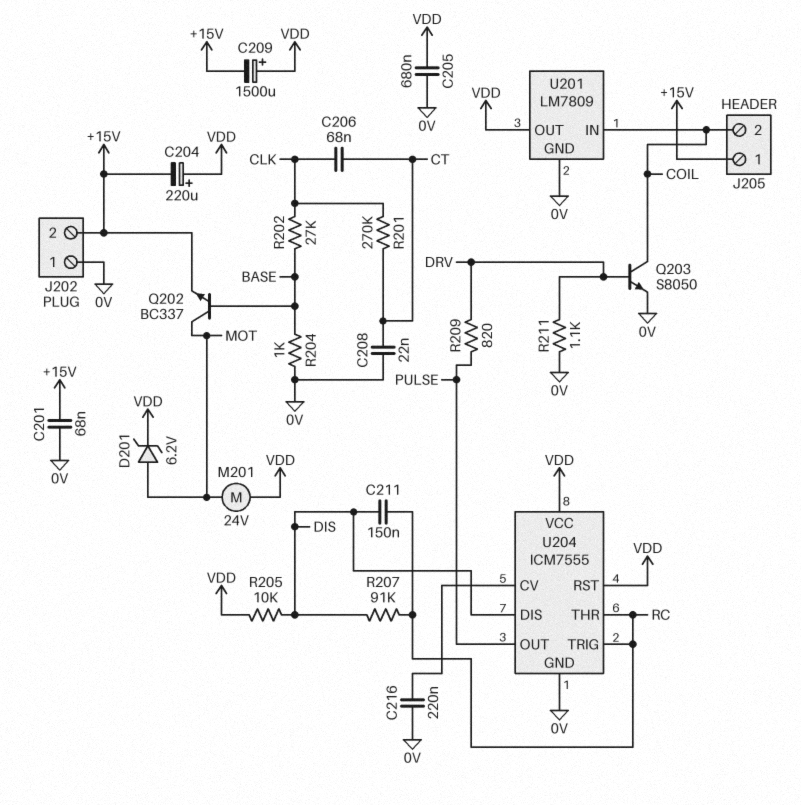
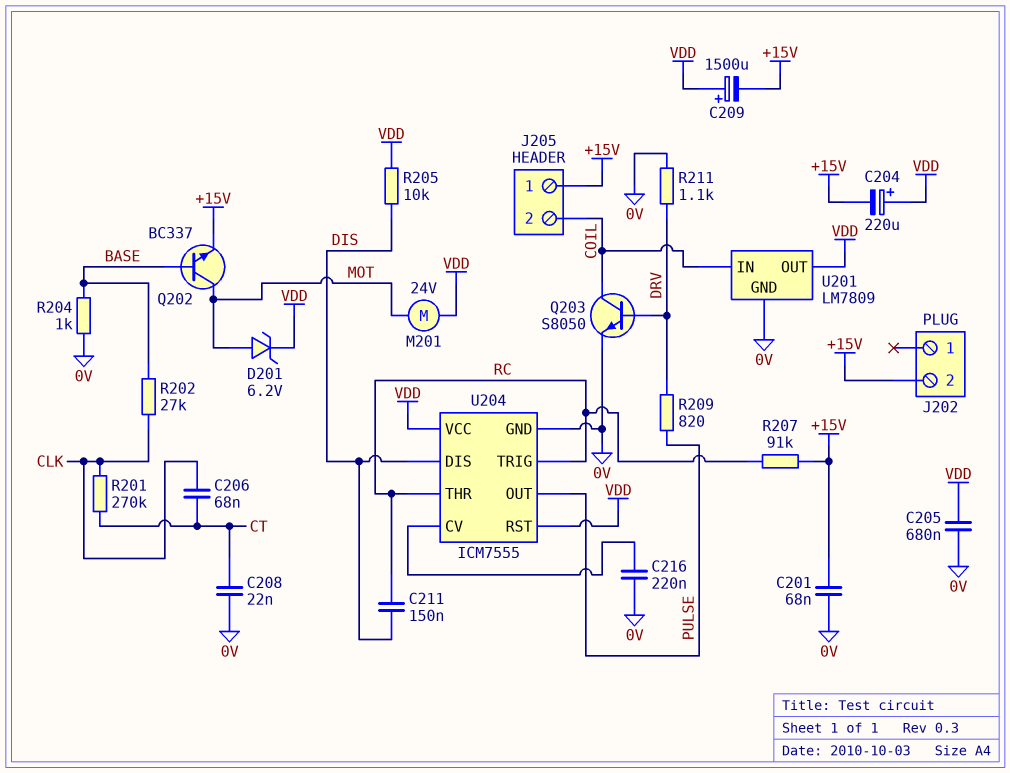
J202 pin 1: 0V -> none
R207: 91k (DIS, RC) -> 91k (+15V, RC)

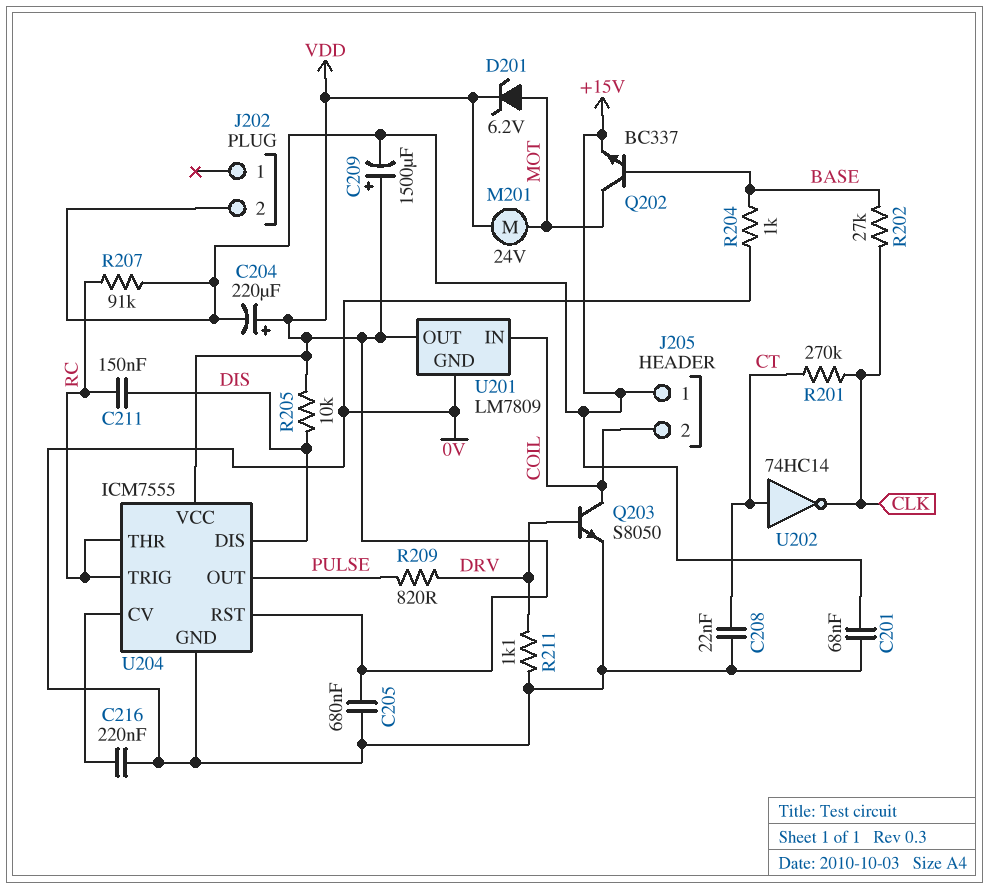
C206: 68nF (CLK, CT) -> none
U202: none -> NOT 74HC14 (in CT, out CLK)

